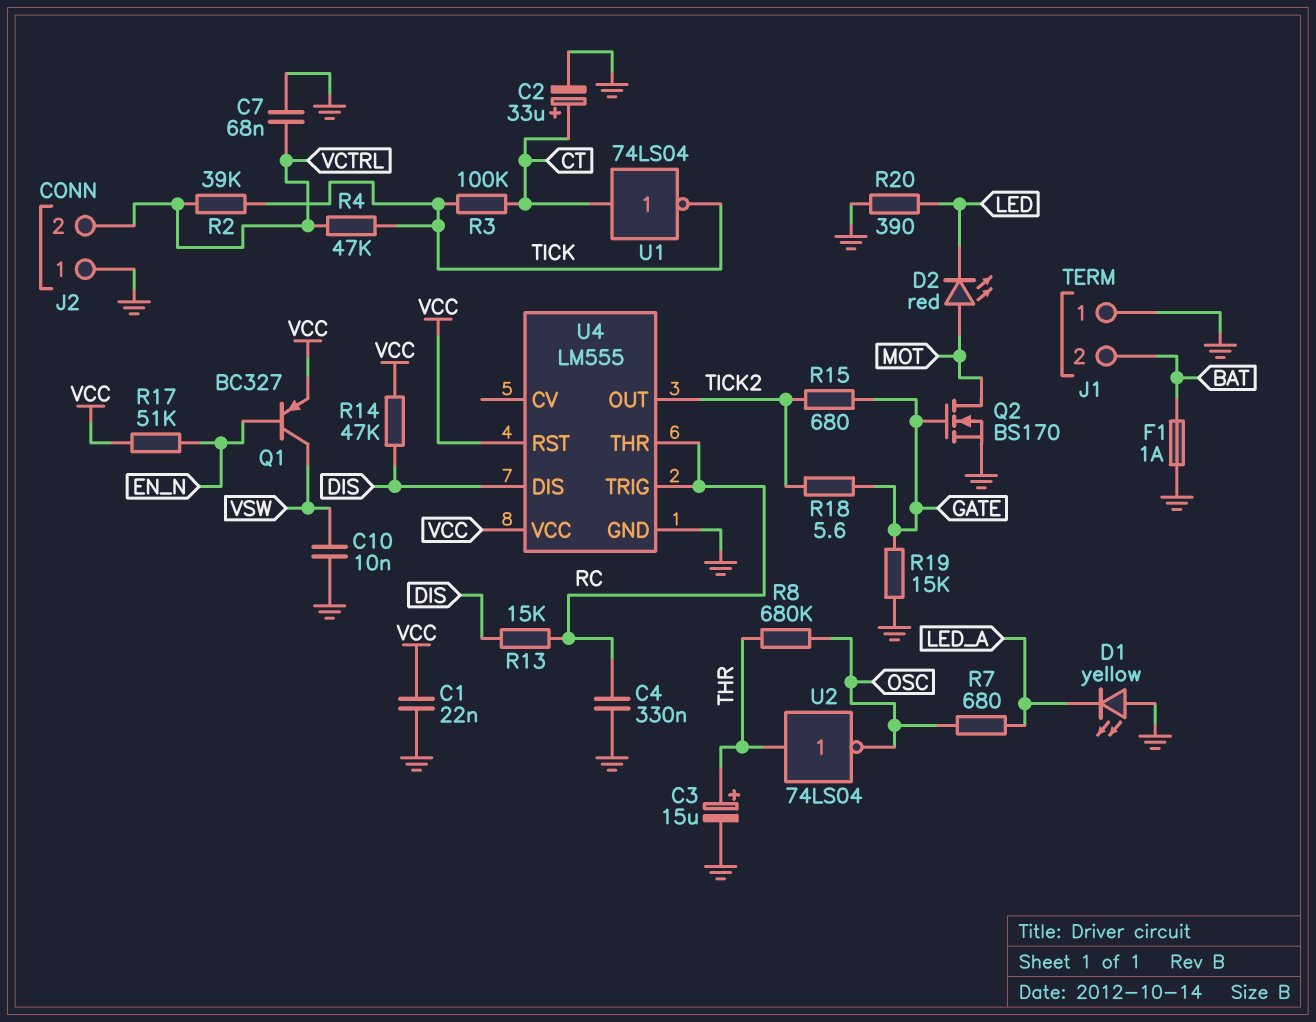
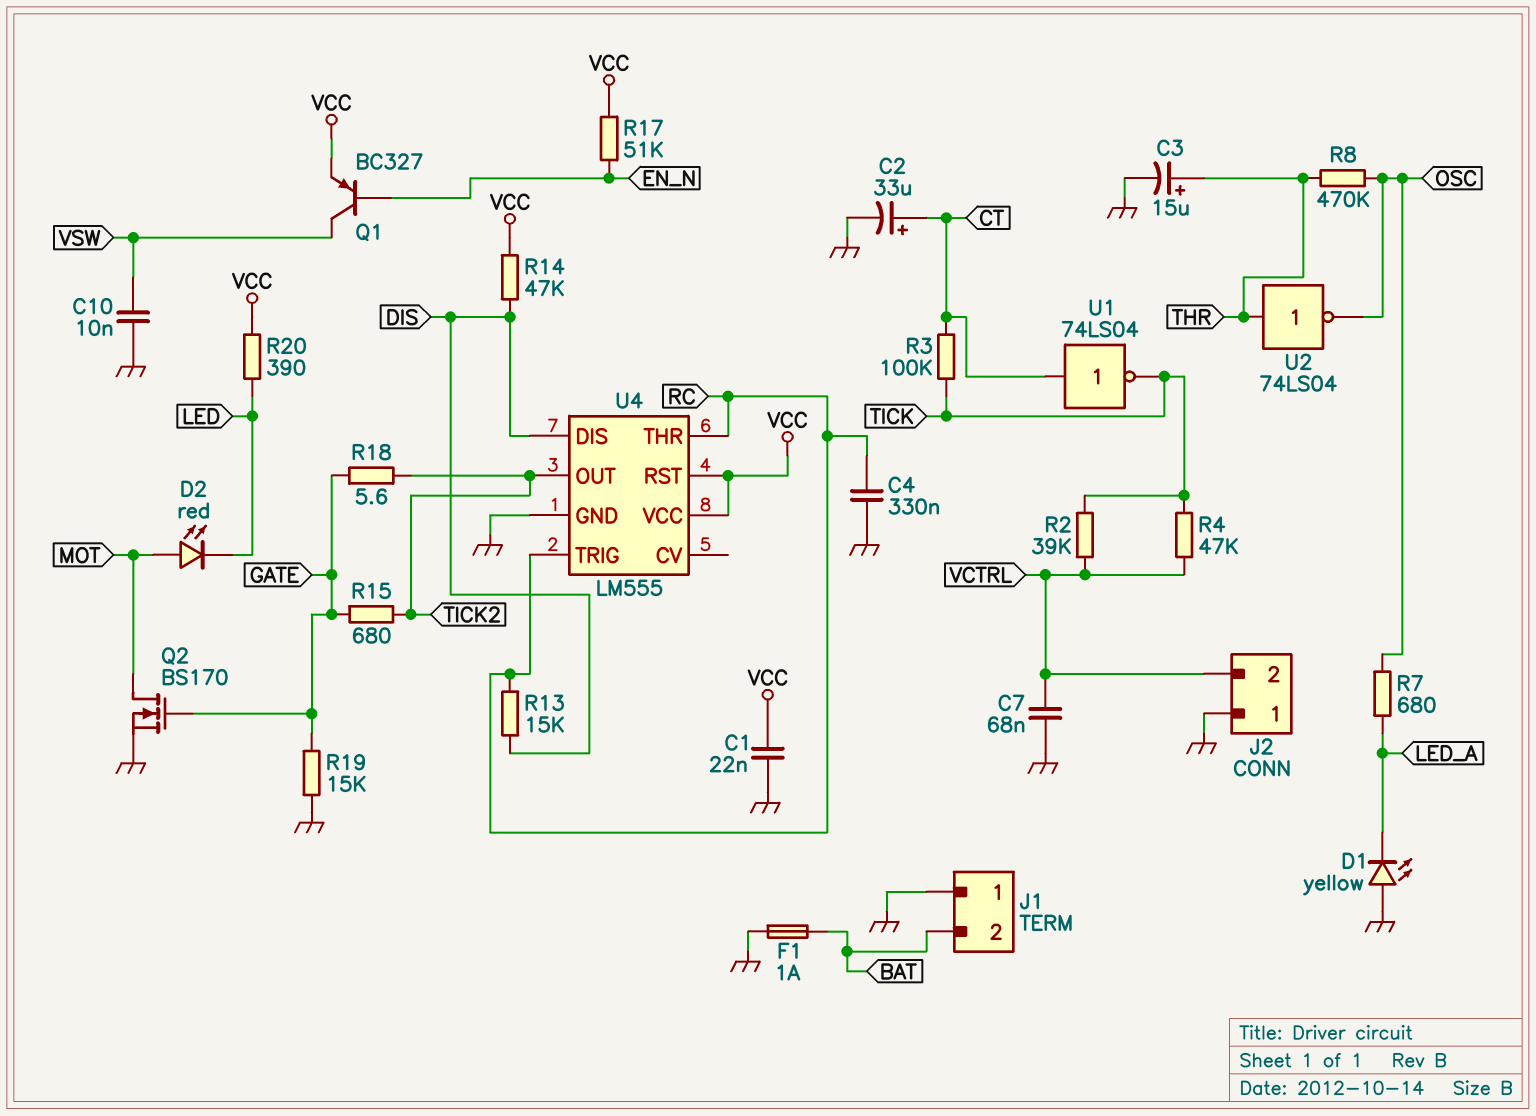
R8: 680k (OSC, THR) -> 470k (OSC, THR)
R20: 390 (GND, LED) -> 390 (LED, VCC)

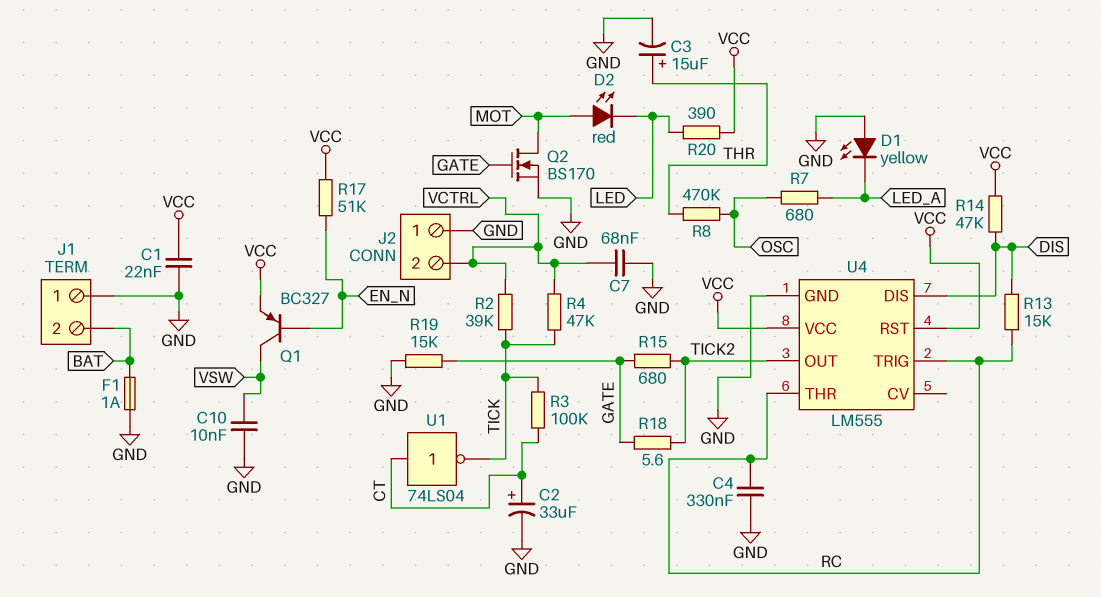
U2: NOT 74LS04 (in THR, out OSC) -> none

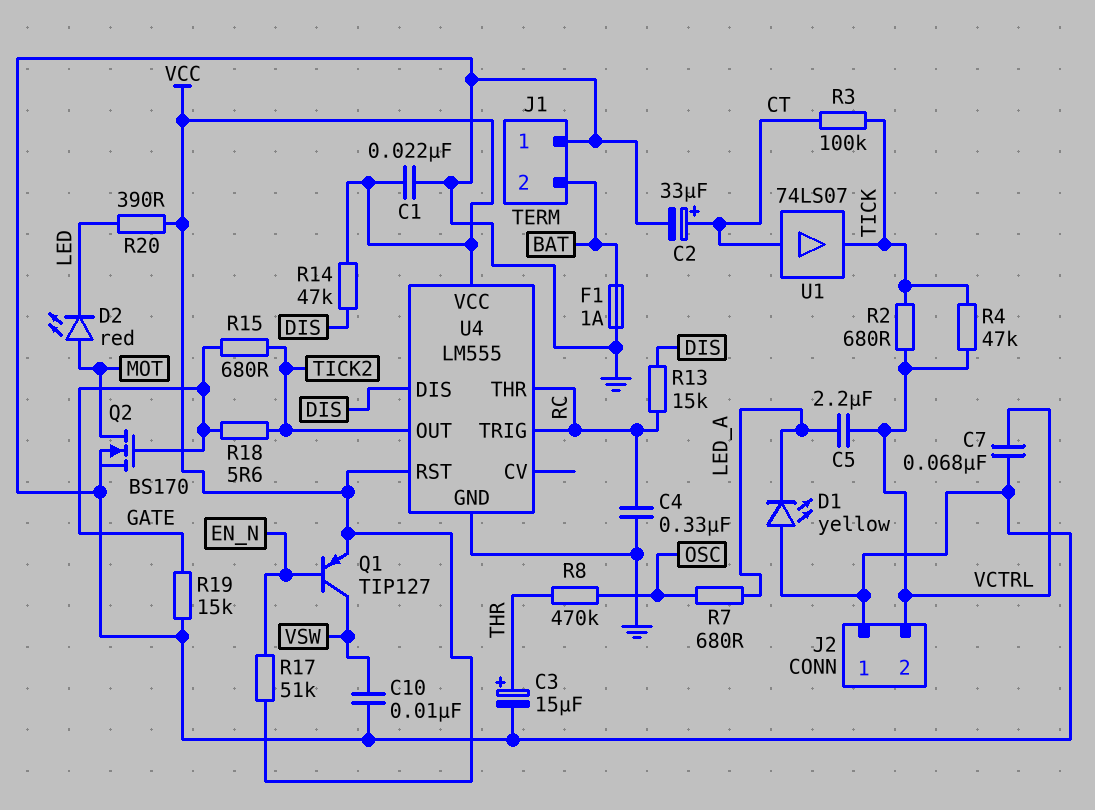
C5: none -> 2.2uF (LED_A, VCTRL)
Q1: PNP BC327 (B EN_N, C VSW, E VCC) -> PNP TIP127 (B EN_N, C VSW, E VCC)
R2: 39k (TICK, VCTRL) -> 680 (TICK, VCTRL)
U1: NOT 74LS04 (in CT, out TICK) -> buffer 74LS07 (in CT, out TICK)

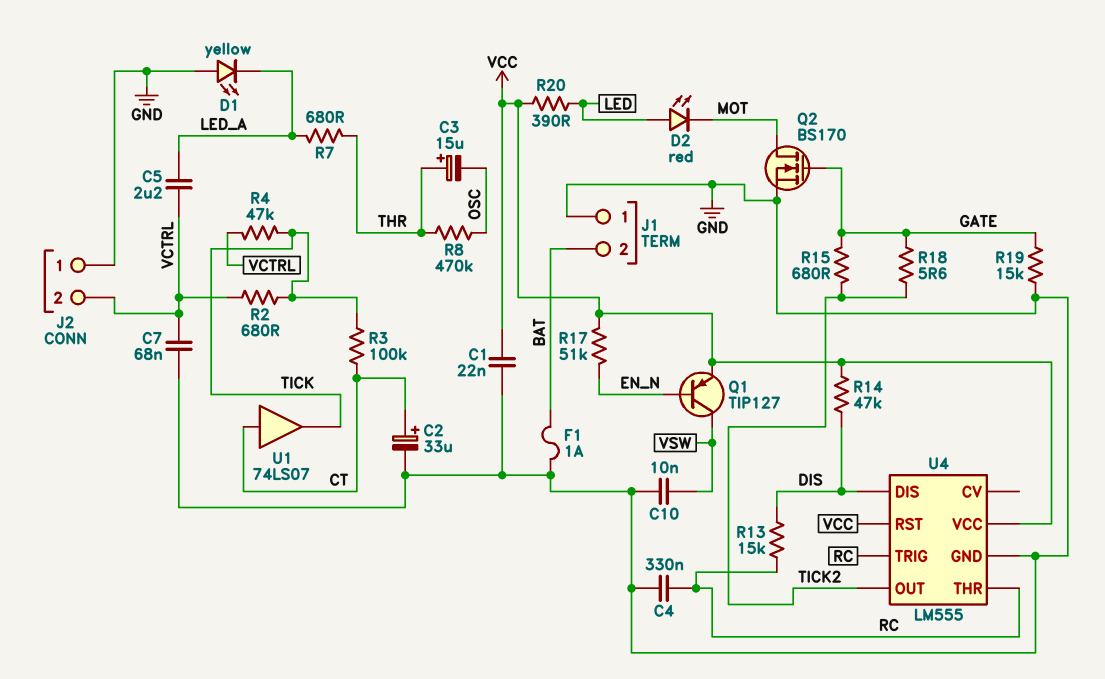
C3: 15uF (plus THR, minus GND) -> 15uF (plus THR, minus OSC)
D2: LED red (A MOT, K LED) -> LED red (A LED, K MOT)
R7: 680 (LED_A, OSC) -> 680 (LED_A, THR)

